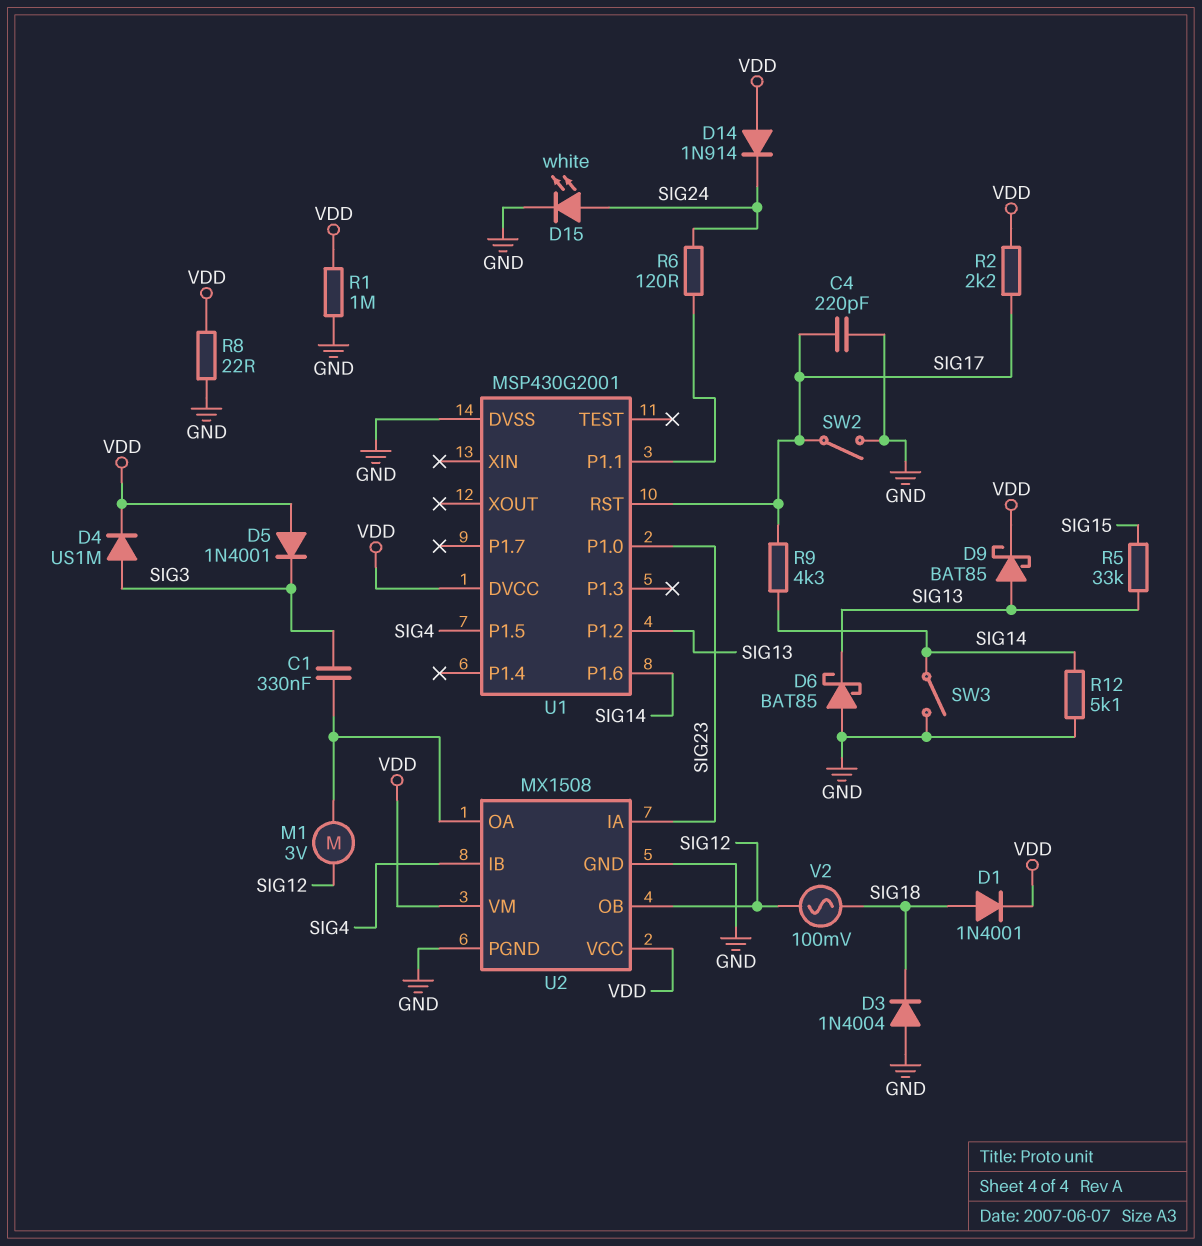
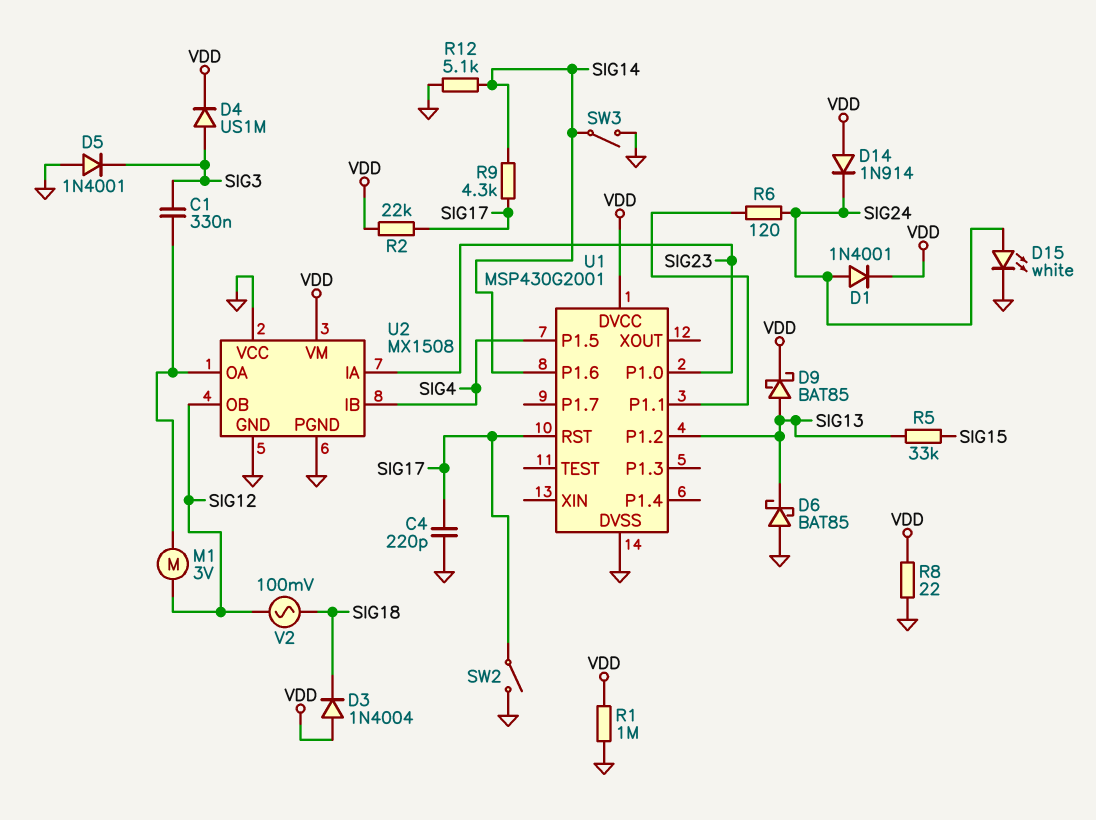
D1: diode 1N4001 (A SIG18, K VDD) -> diode 1N4001 (A SIG24, K VDD)
D3: diode 1N4004 (A GND, K SIG18) -> diode 1N4004 (A VDD, K SIG18)
D5: diode 1N4001 (A VDD, K SIG3) -> diode 1N4001 (A GND, K SIG3)
R2: 2.2k (SIG17, VDD) -> 22k (SIG17, VDD)
U2 pin VCC: VDD -> GND

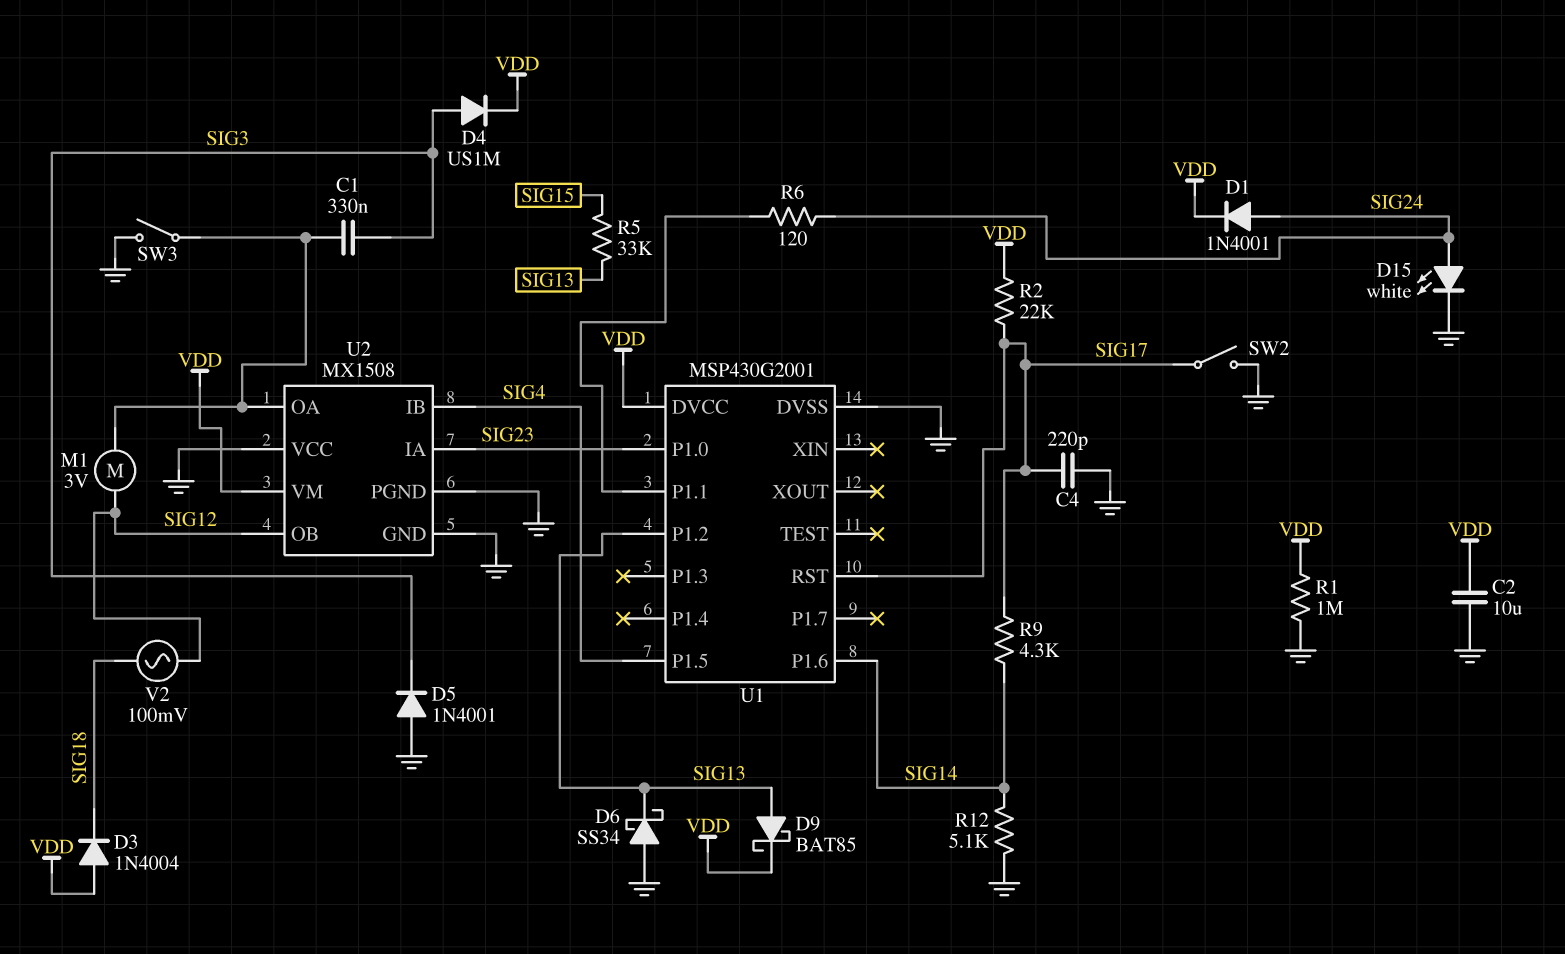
C2: none -> 10uF (GND, VDD)
D6: schottky BAT85 (A GND, K SIG13) -> schottky SS34 (A GND, K SIG13)
D14: diode 1N914 (A VDD, K SIG24) -> none
R8: 22 (GND, VDD) -> none
SW3: switch (GND, SIG14) -> switch (GND, U2/OA)

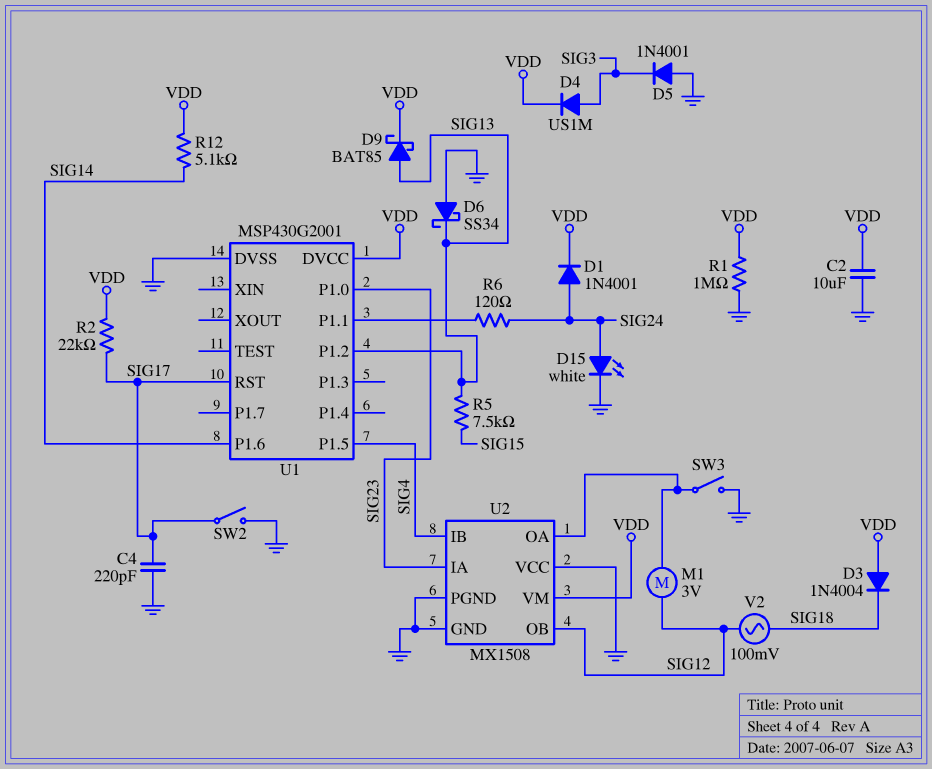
C1: 330nF (SIG3, U2/OA) -> none
R5: 33k (SIG13, SIG15) -> 7.5k (SIG13, SIG15)
R9: 4.3k (SIG14, SIG17) -> none
R12: 5.1k (GND, SIG14) -> 5.1k (SIG14, VDD)

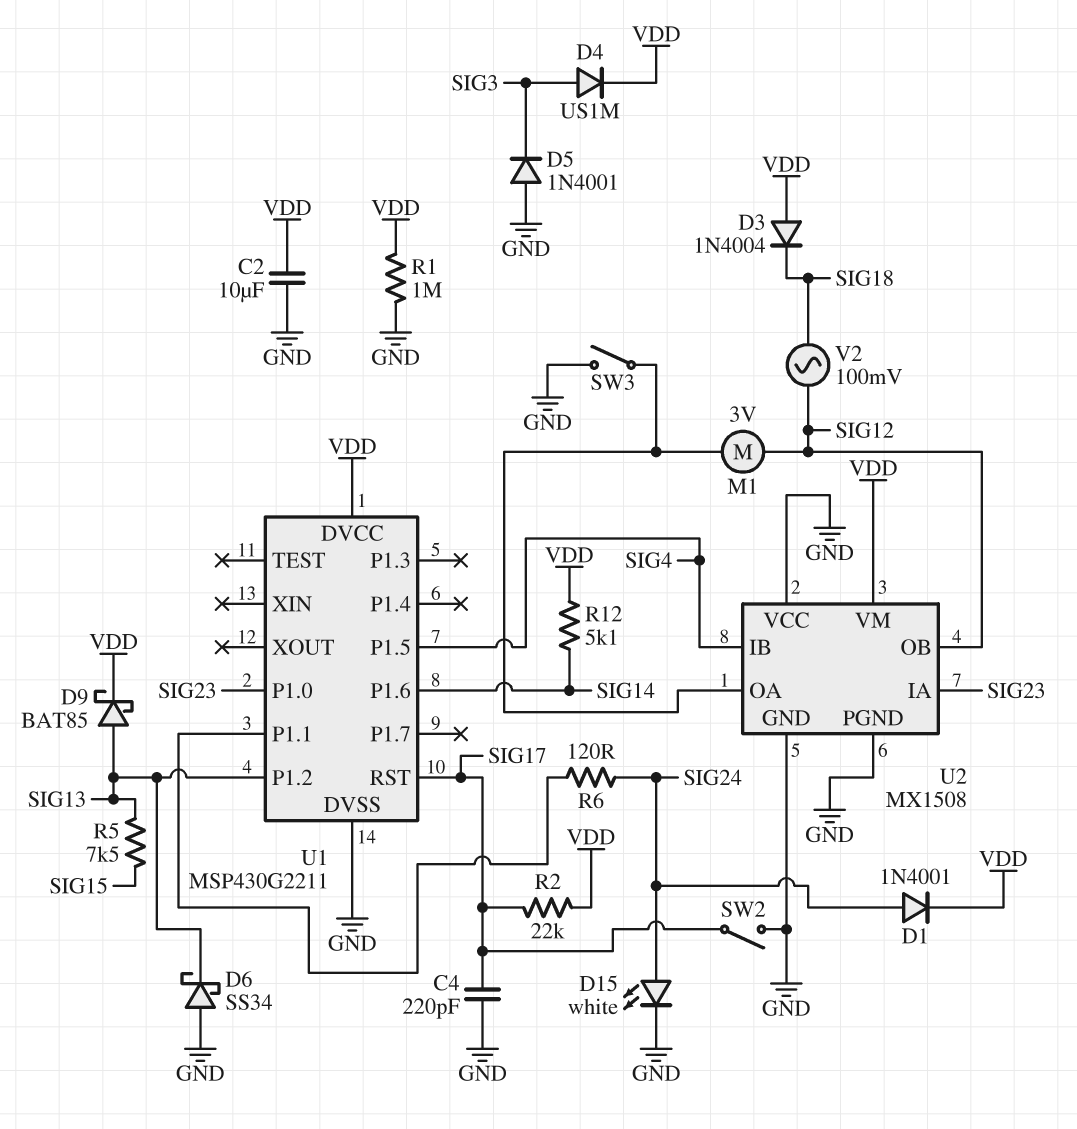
U1: MSP430G2001 -> MSP430G2211

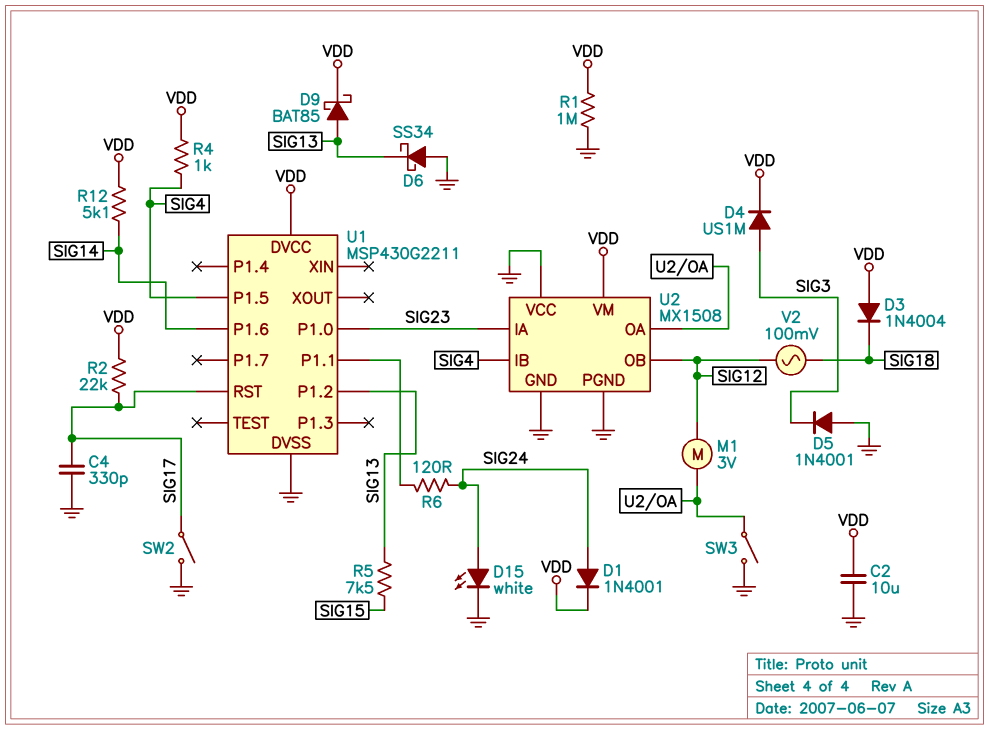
C4: 220pF (GND, SIG17) -> 330pF (GND, SIG17)
R4: none -> 1k (SIG4, VDD)

